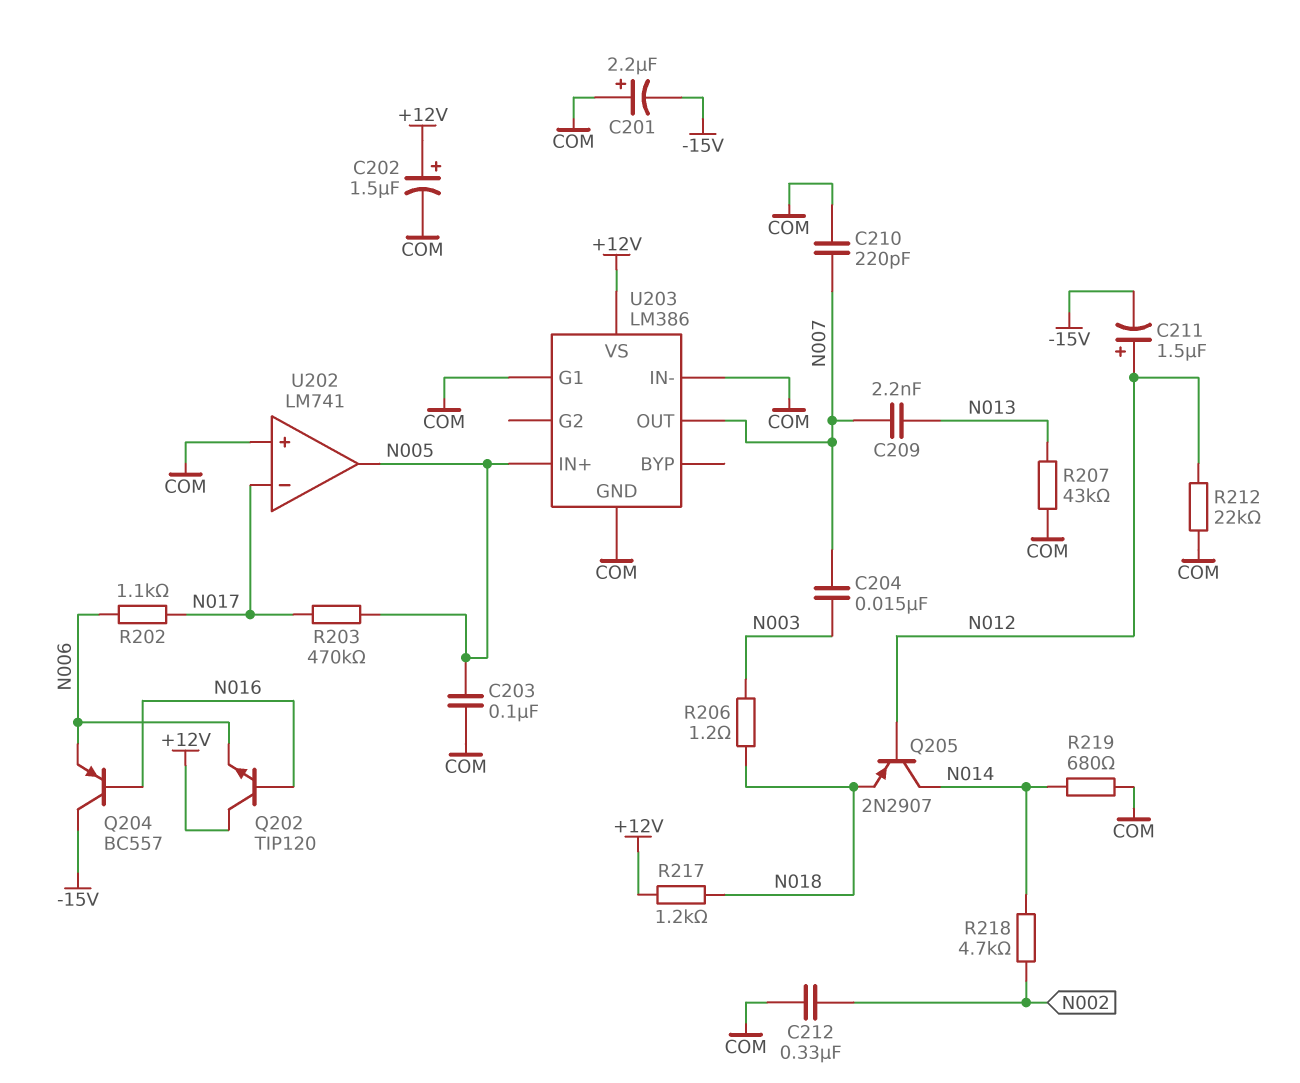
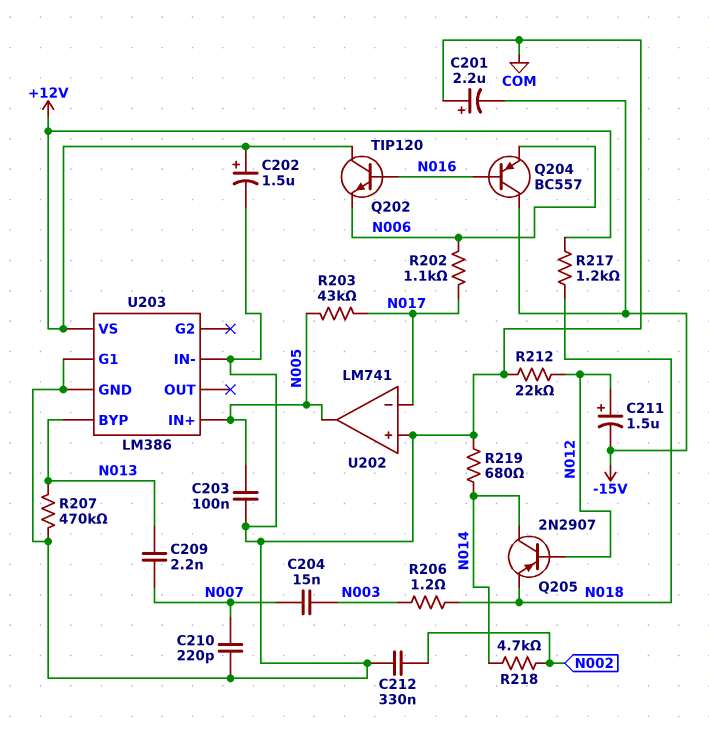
R203: 470k (N005, N017) -> 43k (N005, N017)
R207: 43k (COM, N013) -> 470k (COM, N013)
U203 pin BYP: none -> N013
U203 pin OUT: N007 -> none

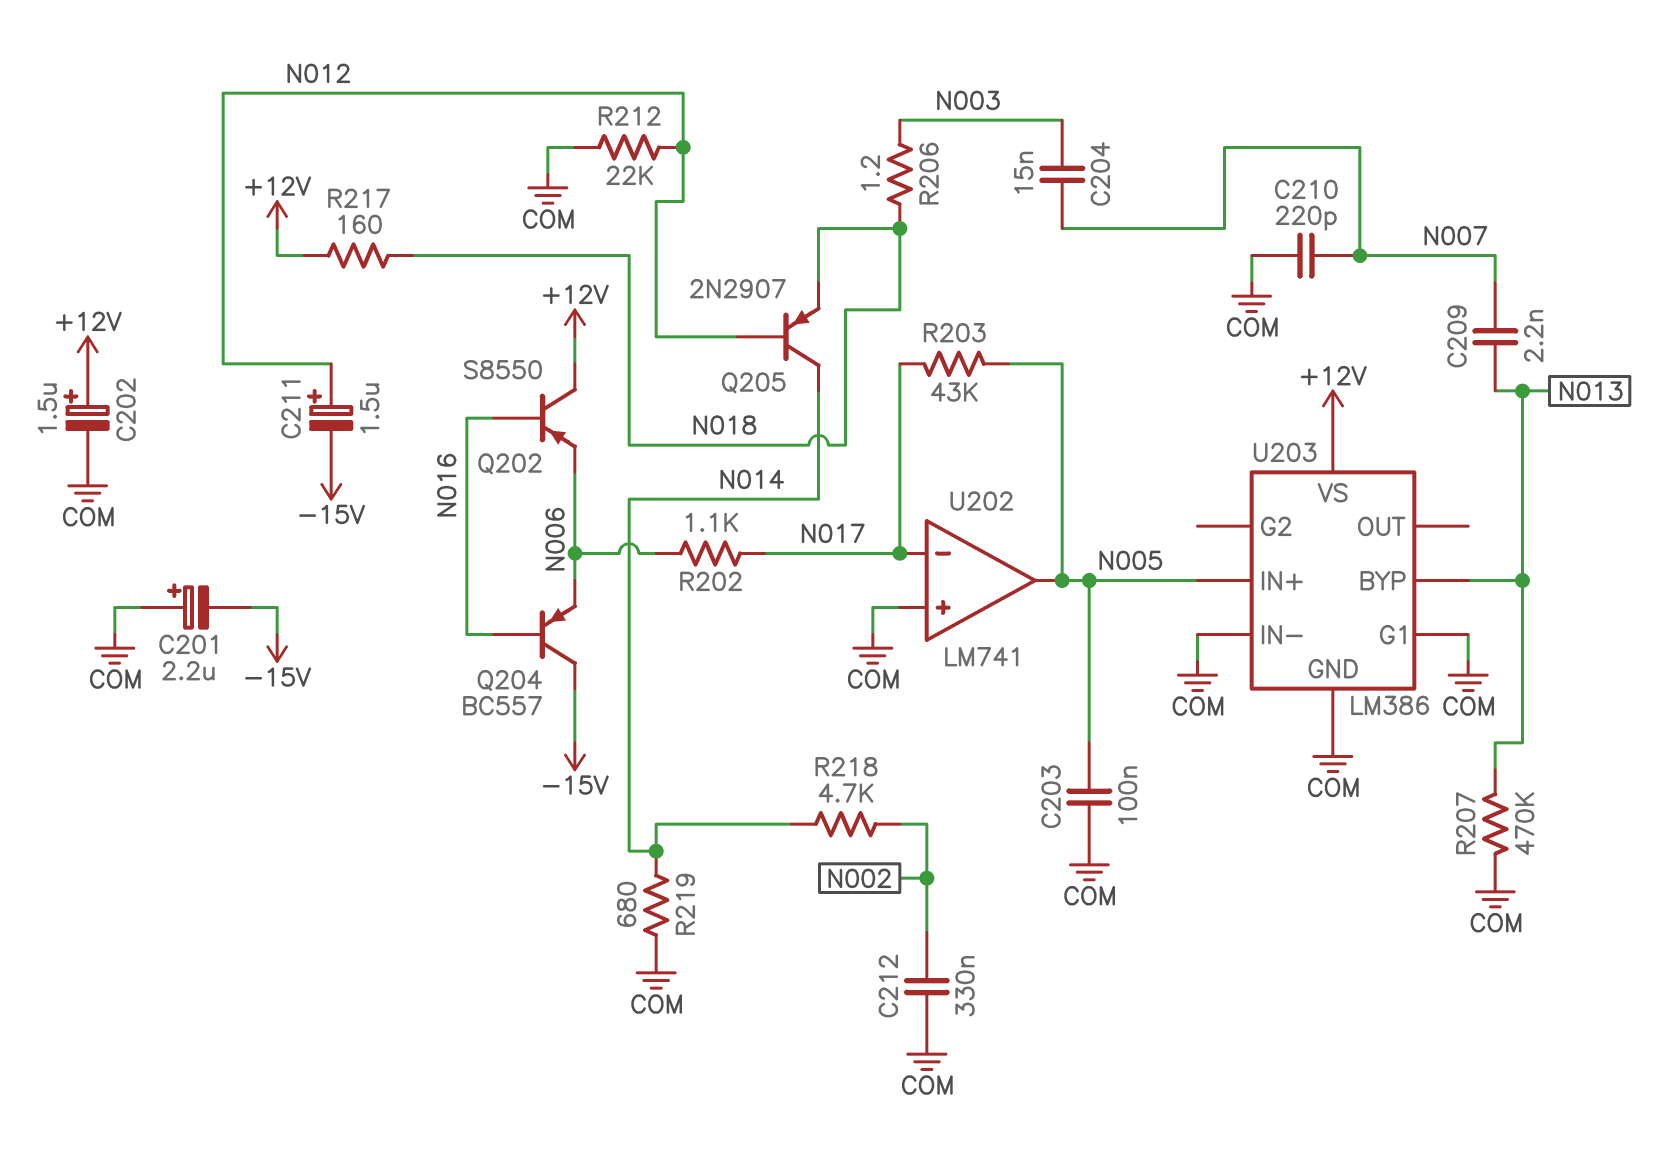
Q202: NPN TIP120 (B N016, C +12V, E N006) -> PNP S8550 (B N016, C +12V, E N006)
R217: 1.2k (+12V, N018) -> 160 (+12V, N018)

